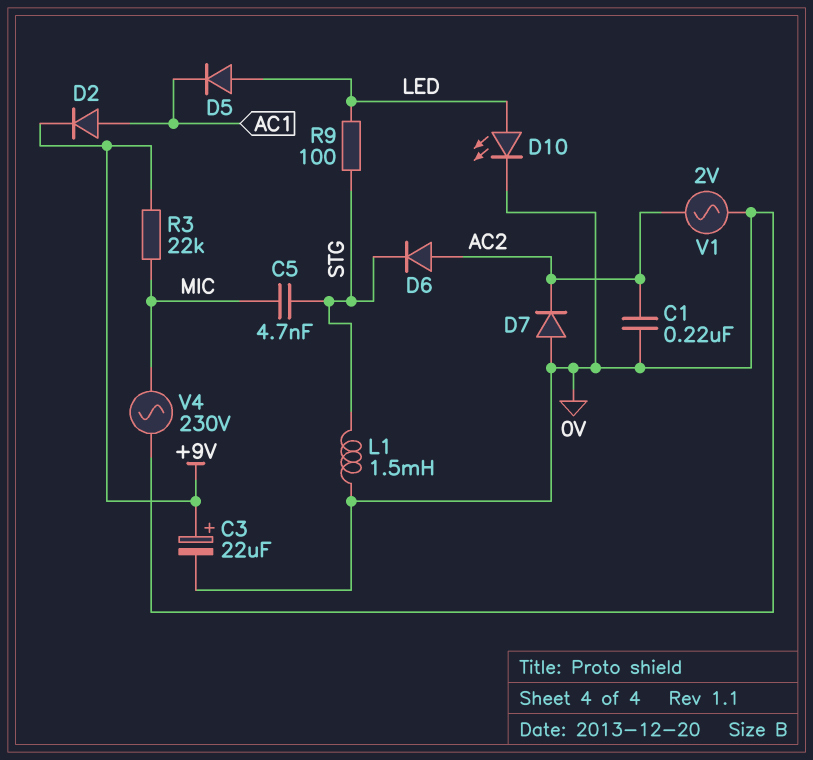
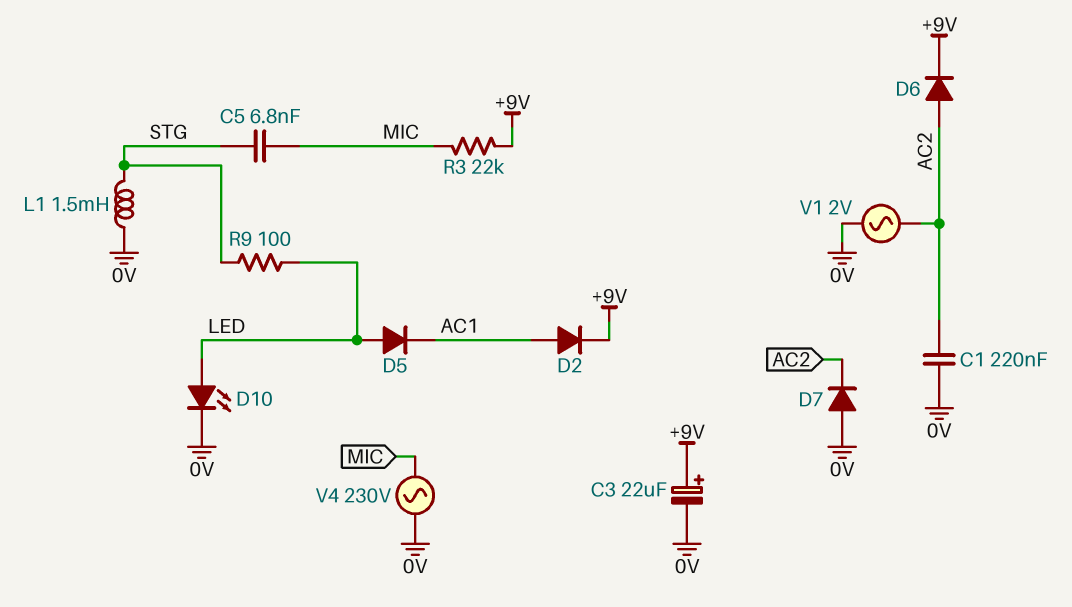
C5: 4.7nF (MIC, STG) -> 6.8nF (MIC, STG)
D6: diode (A AC2, K STG) -> diode (A AC2, K +9V)

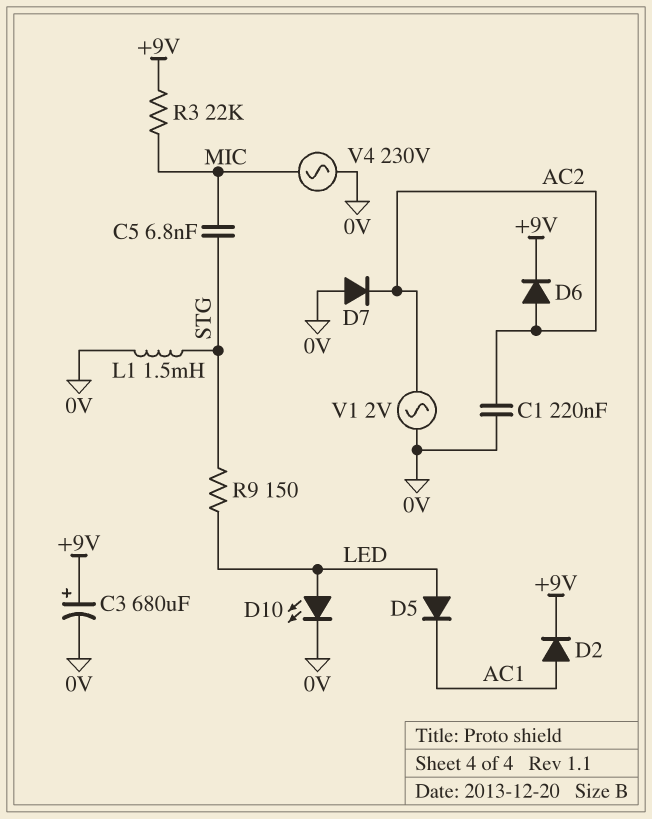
C3: 22uF (plus +9V, minus 0V) -> 680uF (plus +9V, minus 0V)
R9: 100 (LED, STG) -> 150 (LED, STG)

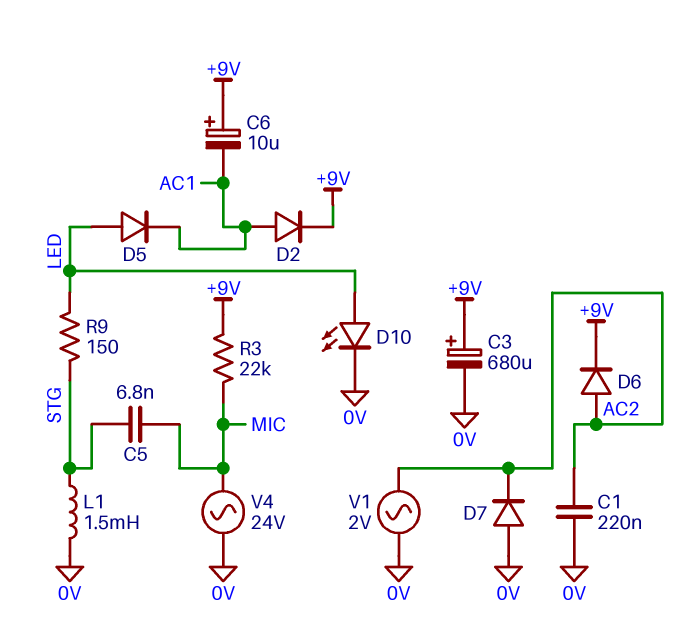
C6: none -> 10uF (plus +9V, minus AC1)
V4: AC 230V (0V, MIC) -> AC 24V (0V, MIC)

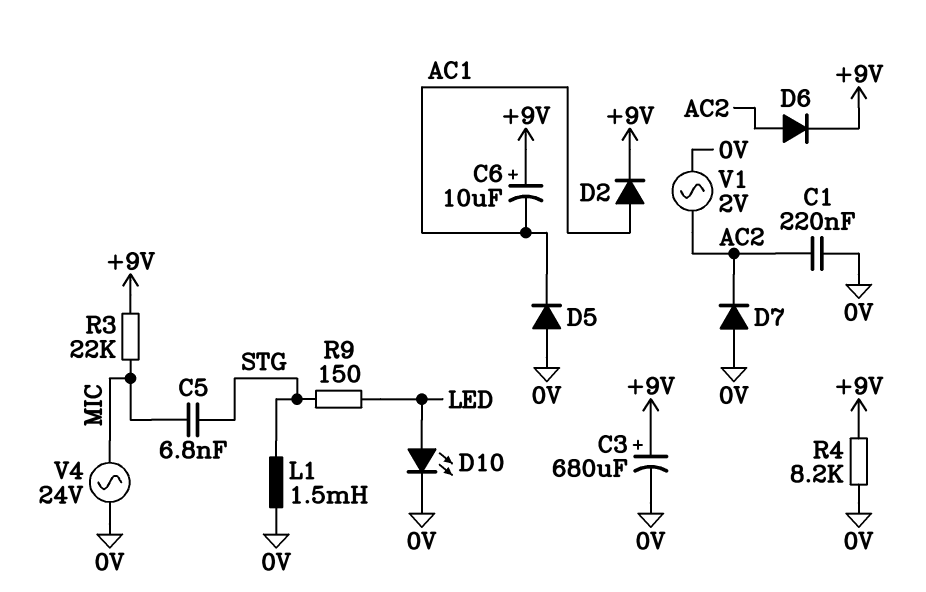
D5: diode (A LED, K AC1) -> diode (A 0V, K AC1)
R4: none -> 8.2k (+9V, 0V)

